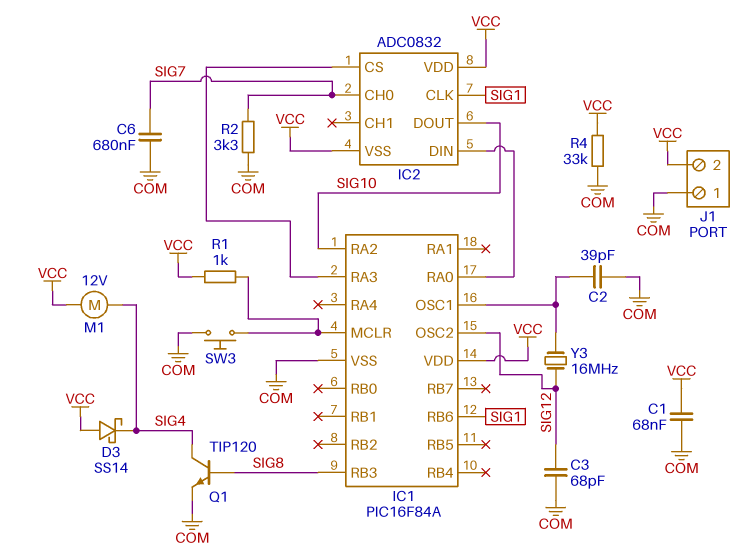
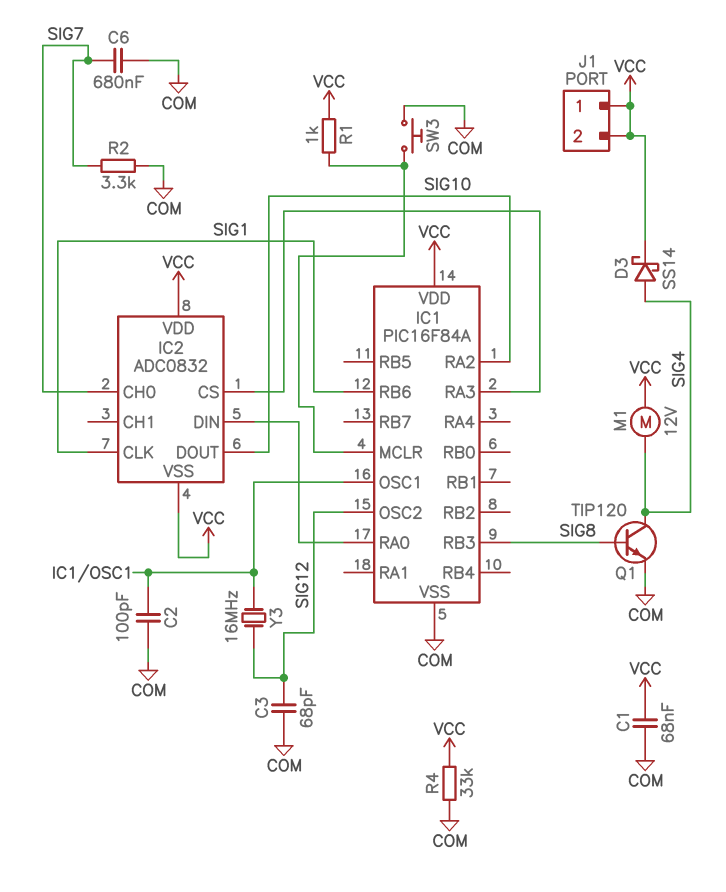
C2: 39pF (COM, IC1/OSC1) -> 100pF (COM, IC1/OSC1)
D3: schottky SS14 (A VCC, K SIG4) -> schottky SS14 (A SIG4, K VCC)
J1 pin 1: COM -> VCC

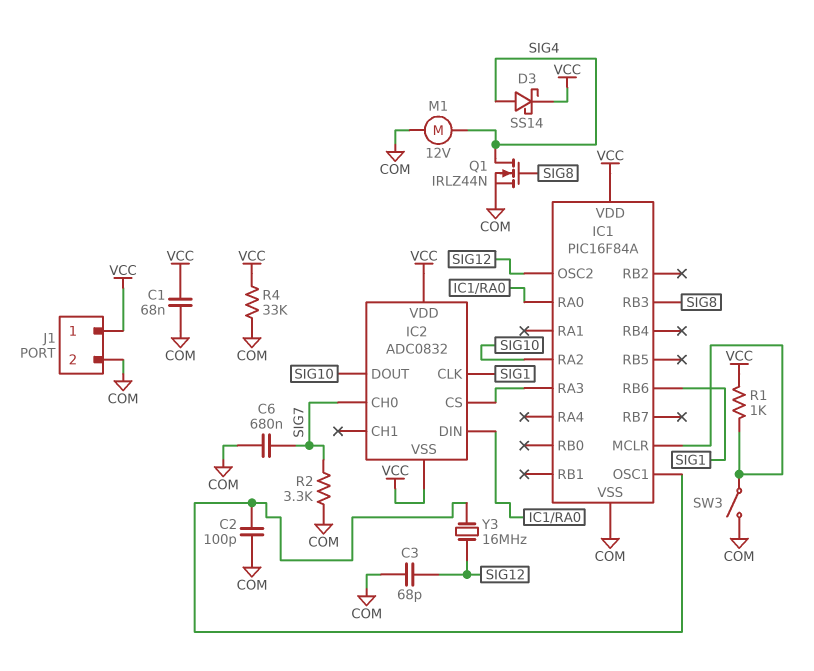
J1 pin 2: VCC -> COM
M1: motor 12V (SIG4, VCC) -> motor 12V (COM, SIG4)
Q1: NPN TIP120 (B SIG8, C SIG4, E COM) -> NMOS IRLZ44N (G SIG8, D SIG4, S COM)
SW3: button (COM, IC1/MCLR) -> switch (COM, IC1/MCLR)

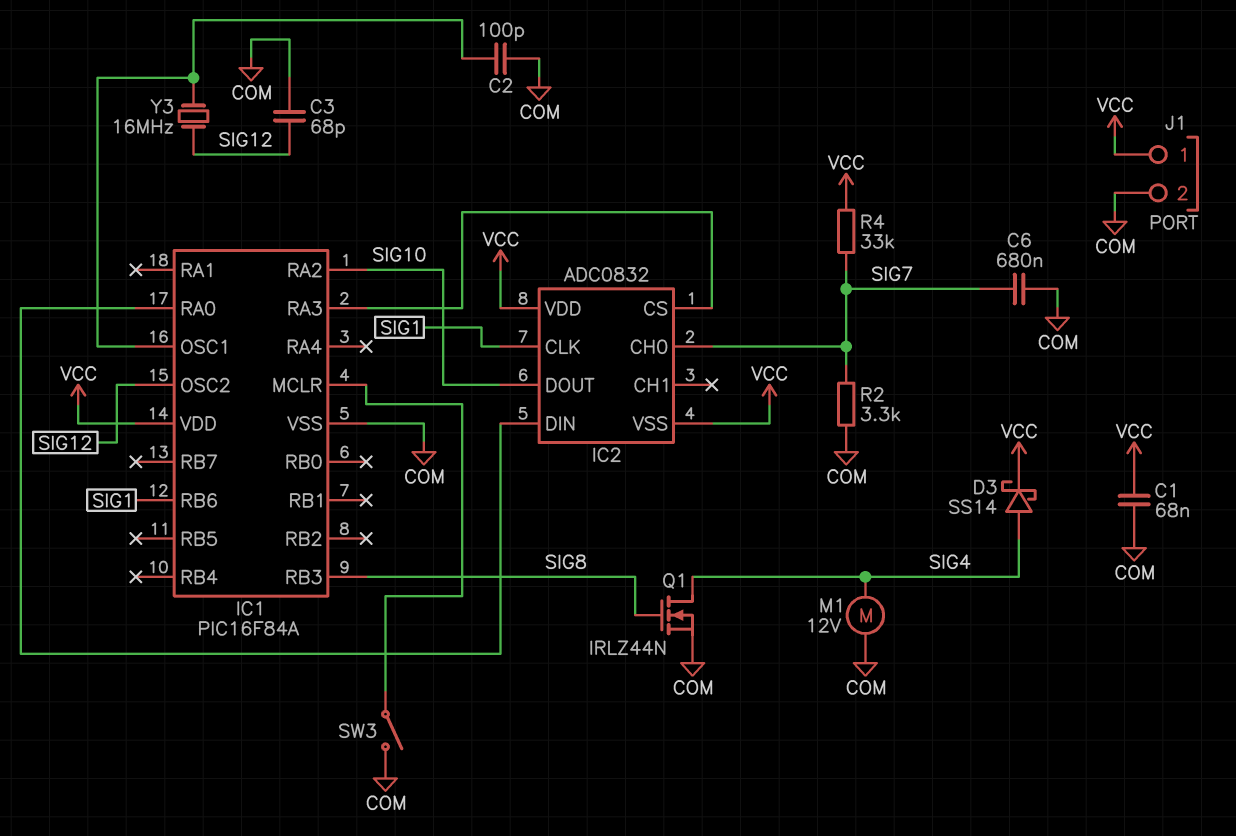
R1: 1k (IC1/MCLR, VCC) -> none
R4: 33k (COM, VCC) -> 33k (SIG7, VCC)

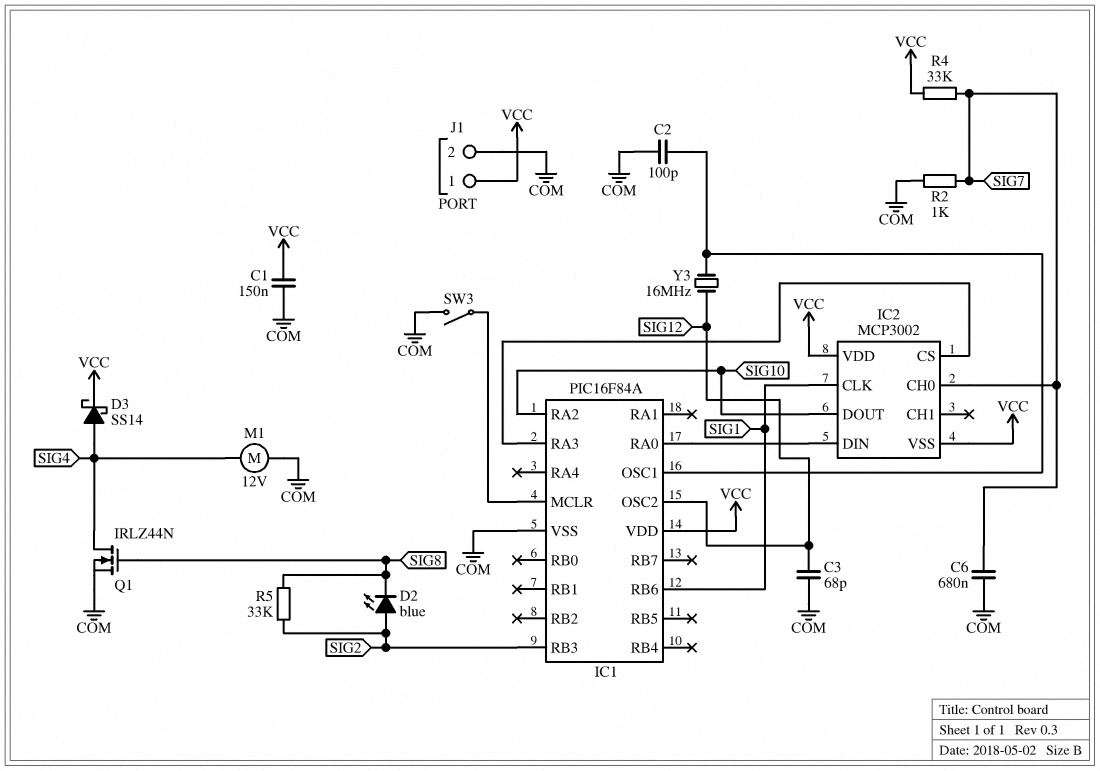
C1: 68nF (COM, VCC) -> 150nF (COM, VCC)
D2: none -> LED blue (A SIG2, K SIG8)
IC1 pin RB3: SIG8 -> SIG2
IC2: ADC0832 -> MCP3002
R2: 3.3k (COM, SIG7) -> 1k (COM, SIG7)
R5: none -> 33k (SIG2, SIG8)

